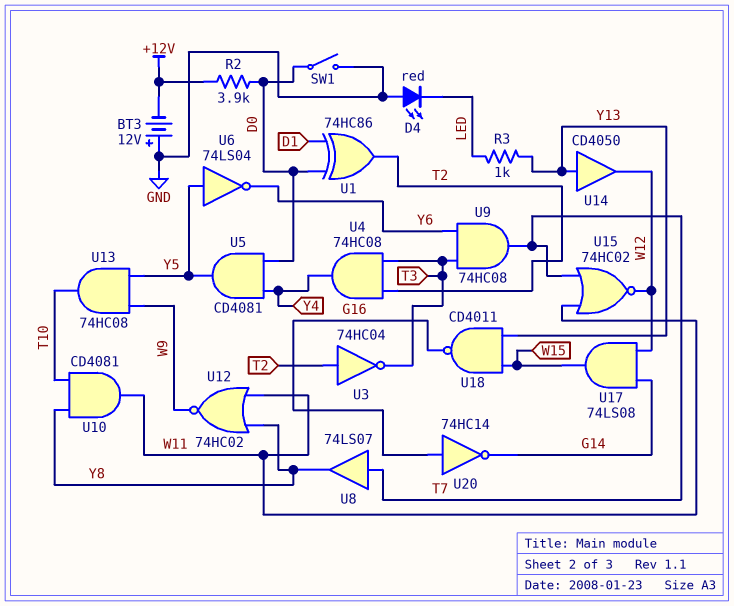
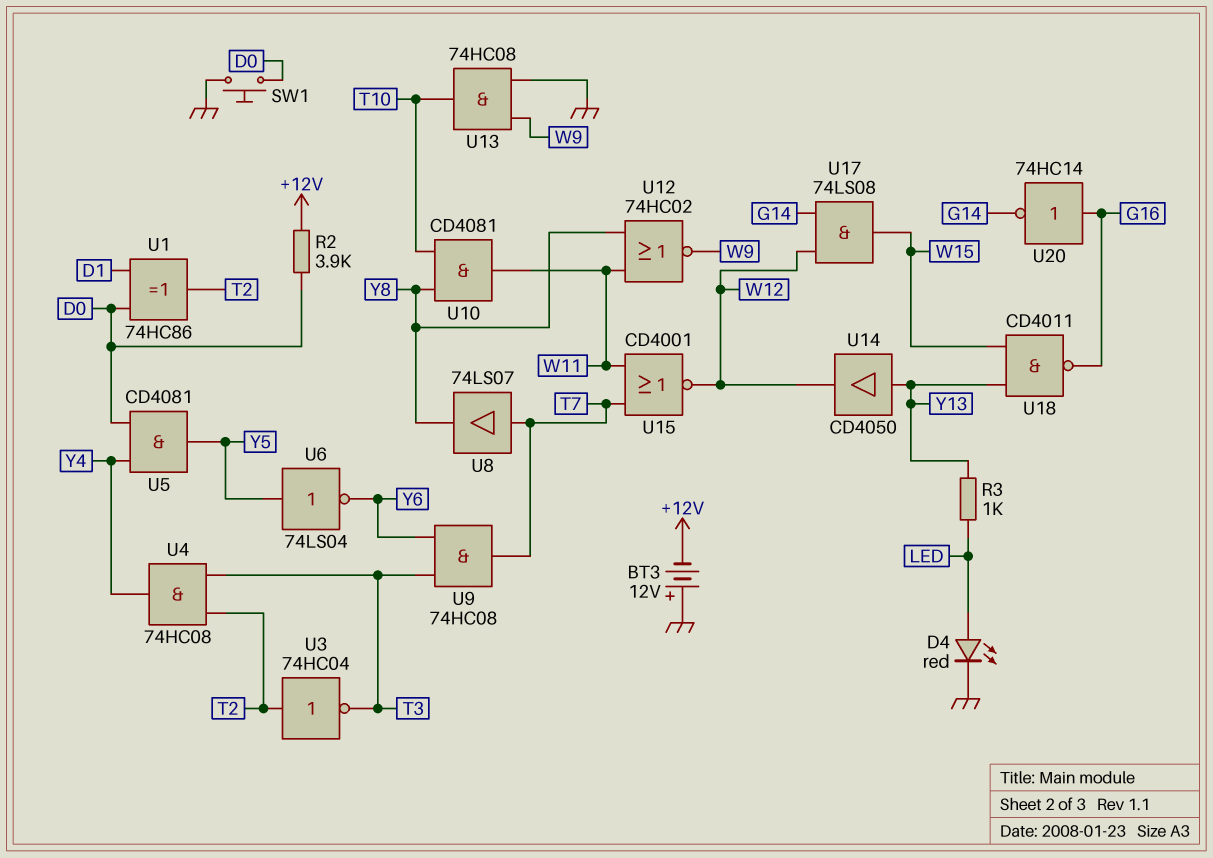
D4: LED red (A GND, K LED) -> LED red (A LED, K GND)
SW1: switch (D0, GND) -> button (D0, GND)
U13: AND 74HC08 (in W9, in Y5, out T10) -> AND 74HC08 (in GND, in W9, out T10)
U15: NOR 74HC02 (in T7, in W11, out W12) -> NOR CD4001 (in T7, in W11, out W12)

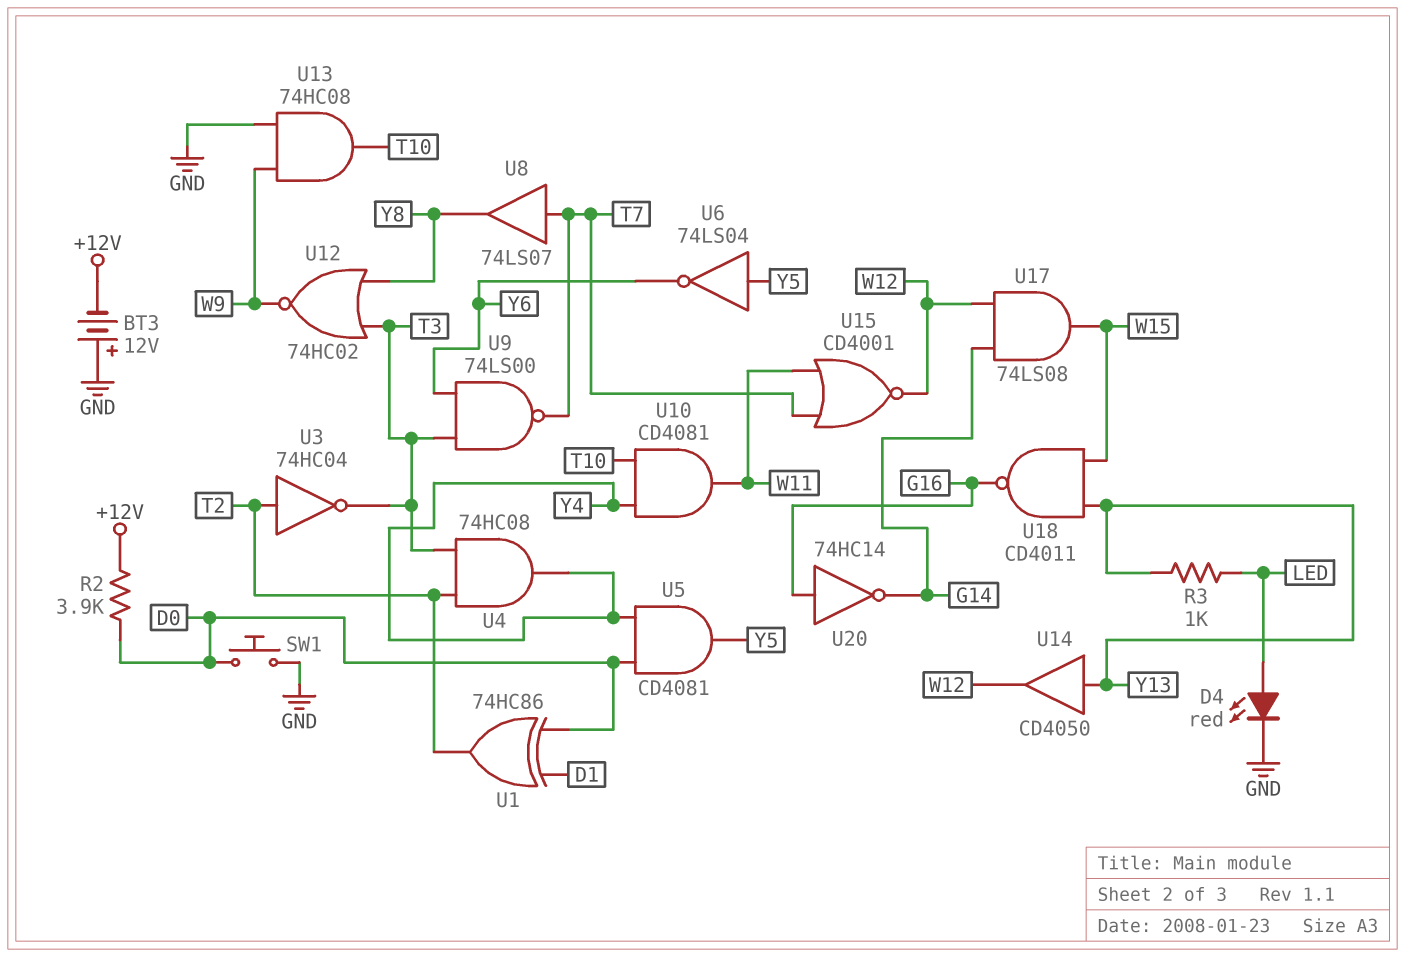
U9: AND 74HC08 (in T3, in Y6, out T7) -> NAND 74LS00 (in T3, in Y6, out T7)
U10: AND CD4081 (in T10, in Y8, out W11) -> AND CD4081 (in T10, in Y4, out W11)
U12: NOR 74HC02 (in W11, in Y8, out W9) -> NOR 74HC02 (in T3, in Y8, out W9)

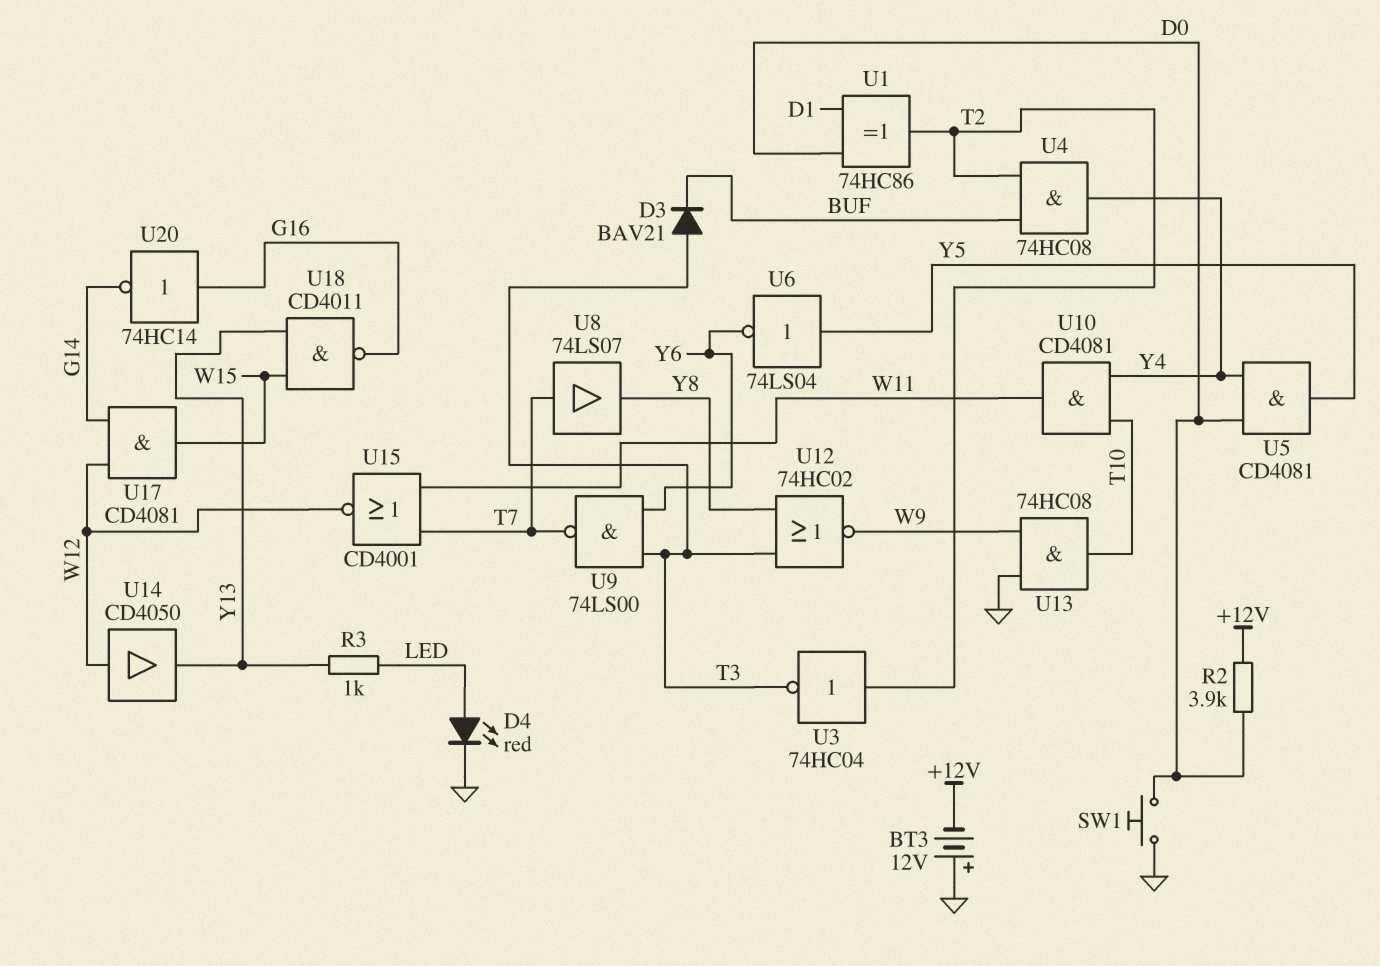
D3: none -> diode BAV21 (A T3, K BUF)
U4: AND 74HC08 (in T2, in T3, out Y4) -> AND 74HC08 (in BUF, in T2, out Y4)
U14: buffer CD4050 (in Y13, out W12) -> buffer CD4050 (in W12, out Y13)
U17: AND 74LS08 (in G14, in W12, out W15) -> AND CD4081 (in G14, in W12, out W15)

